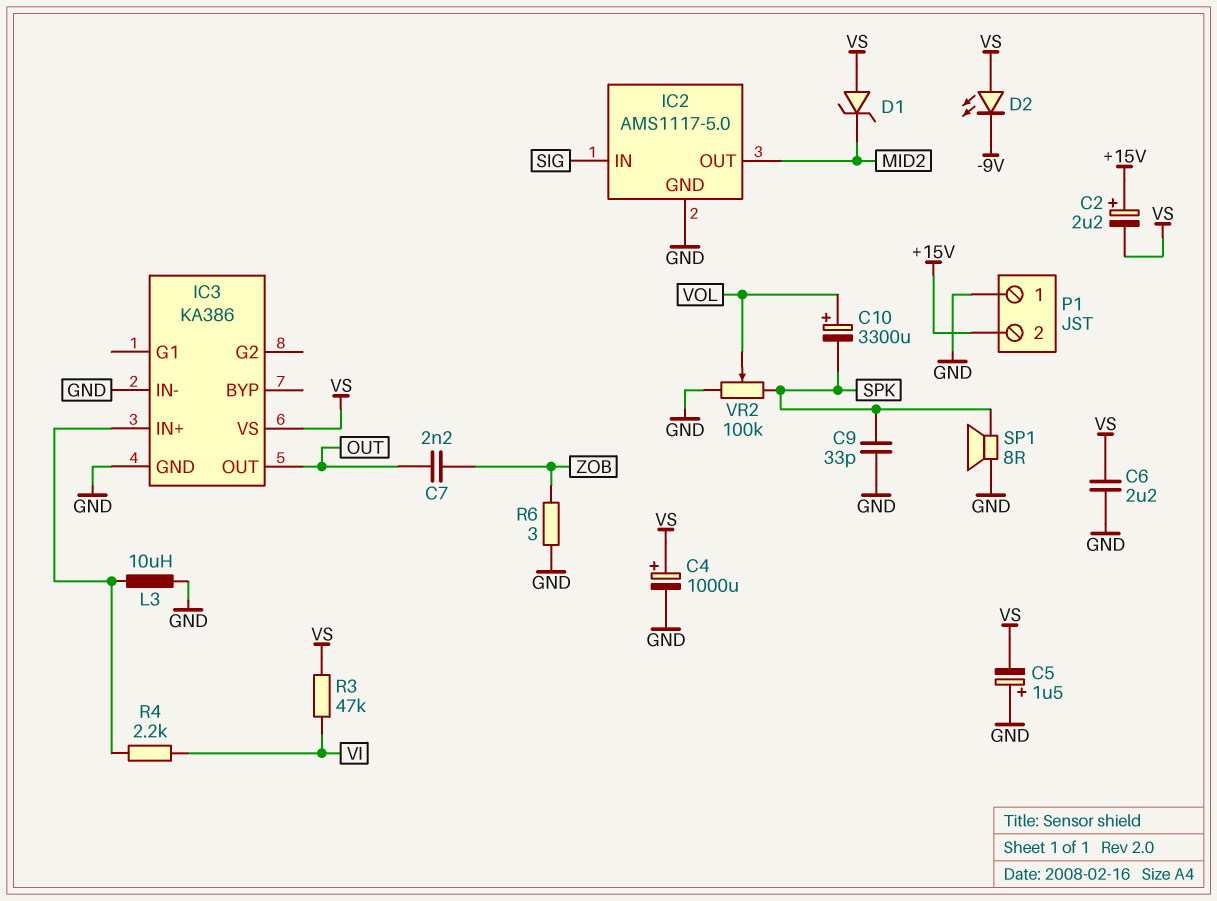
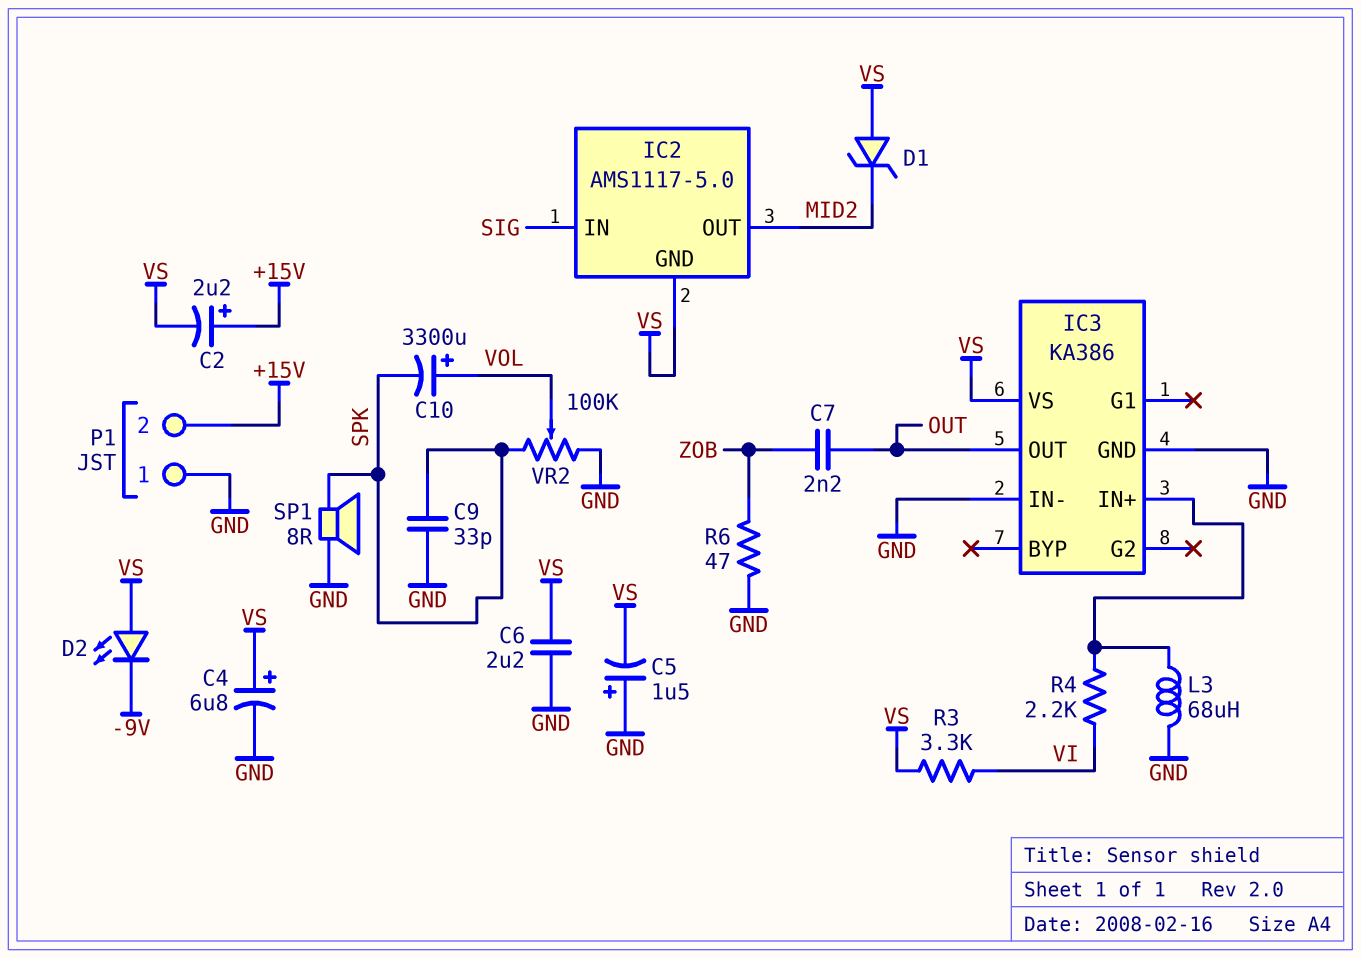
C4: 1000uF (plus VS, minus GND) -> 6.8uF (plus VS, minus GND)
IC2 pin GND: GND -> VS
L3: 10uH (GND, IC3/IN+) -> 68uH (GND, IC3/IN+)
R3: 47k (VI, VS) -> 3.3k (VI, VS)
R6: 3 (GND, ZOB) -> 47 (GND, ZOB)

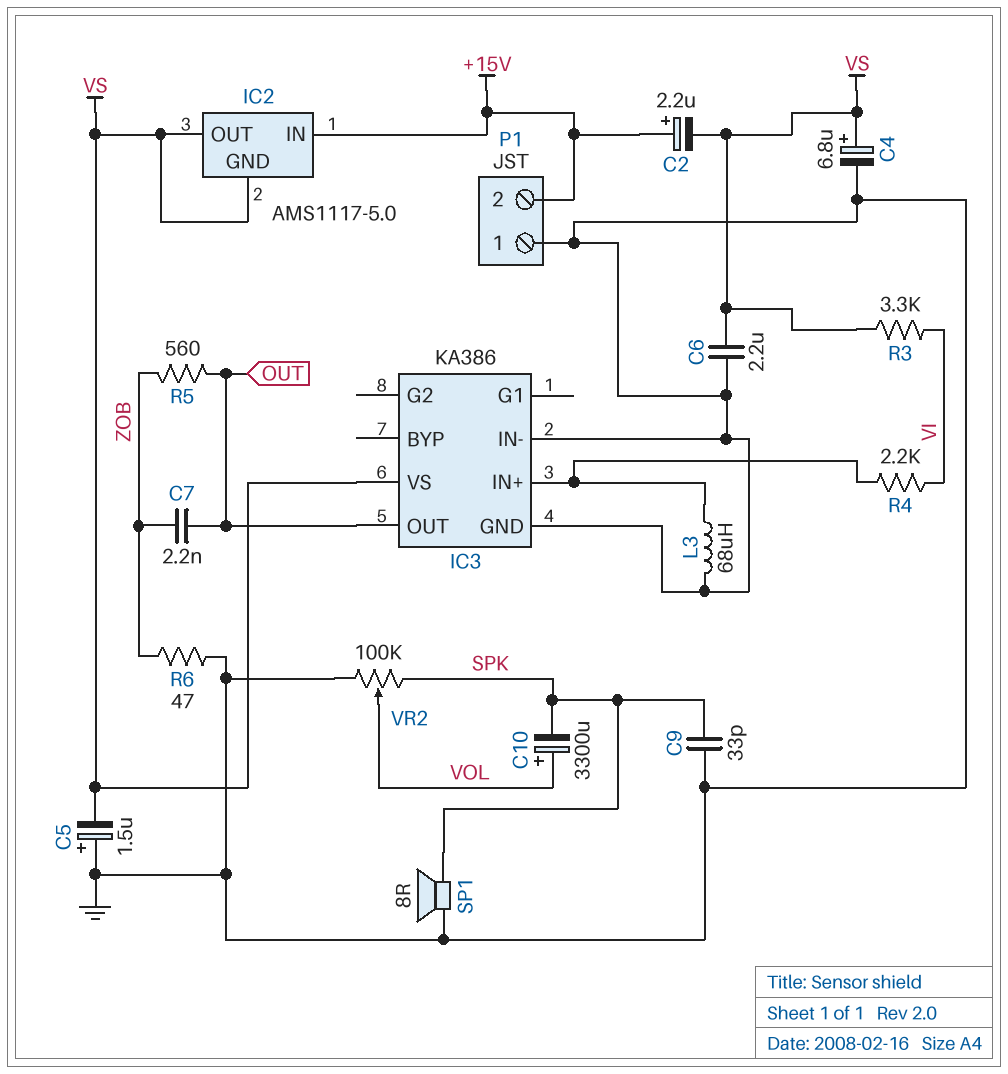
D1: zener (A VS, K MID2) -> none
D2: LED (A VS, K -9V) -> none
IC2 pin IN: SIG -> +15V
IC2 pin OUT: MID2 -> VS
R5: none -> 560 (OUT, ZOB)

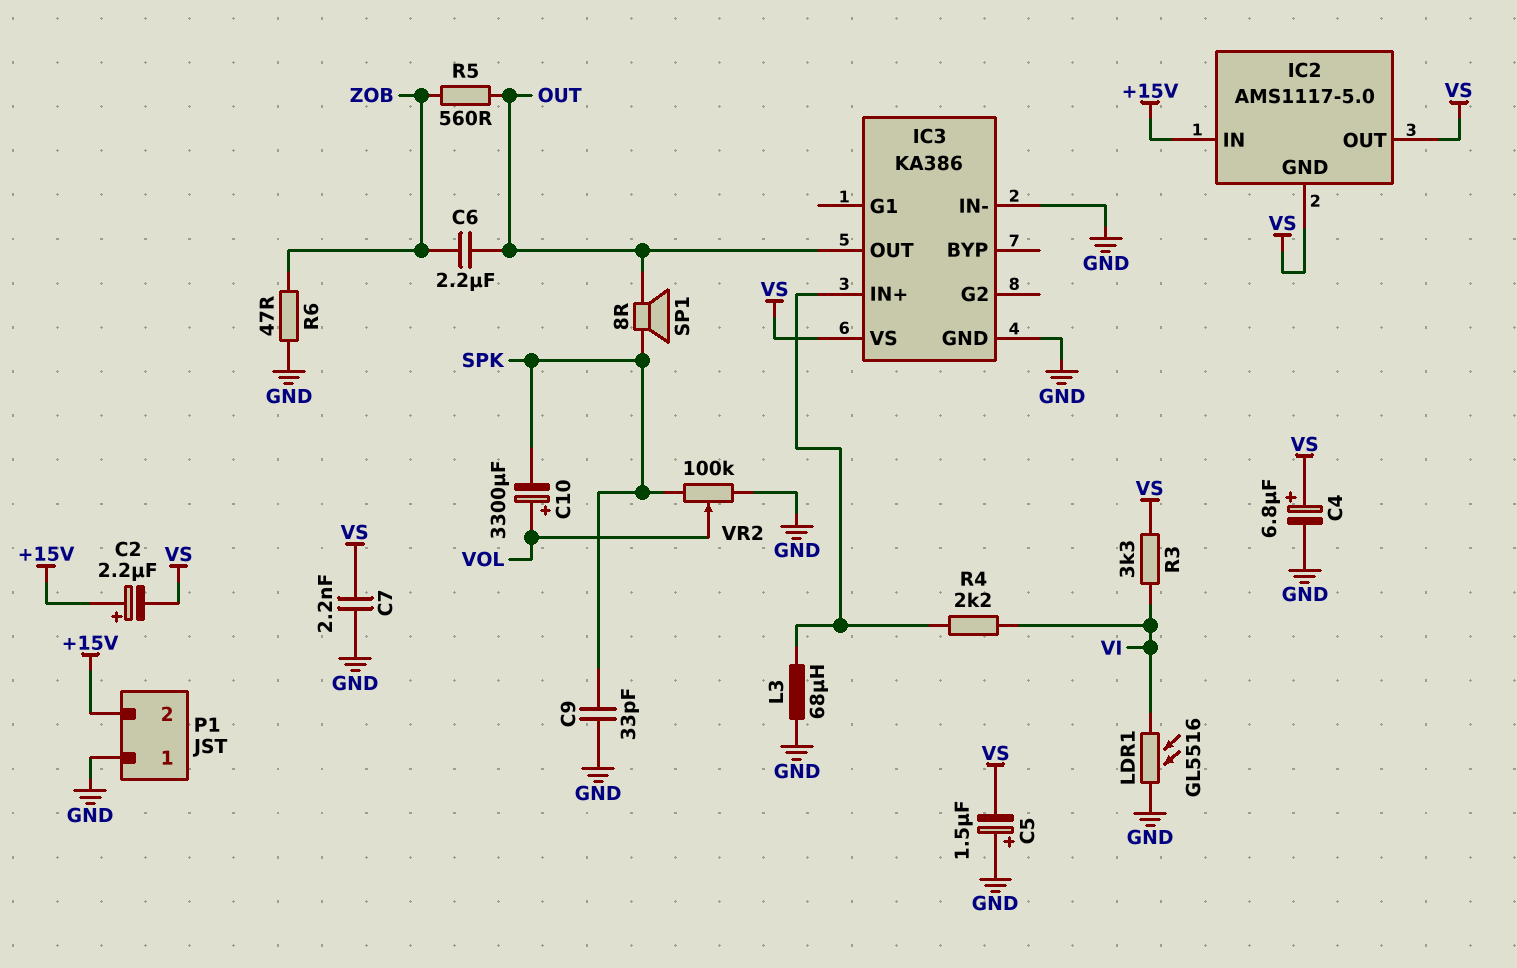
C6: 2.2uF (GND, VS) -> 2.2uF (OUT, ZOB)
C7: 2.2nF (OUT, ZOB) -> 2.2nF (GND, VS)
LDR1: none -> GL5516 (GND, VI)
SP1: speaker 8R (GND, SPK) -> speaker 8R (OUT, SPK)

